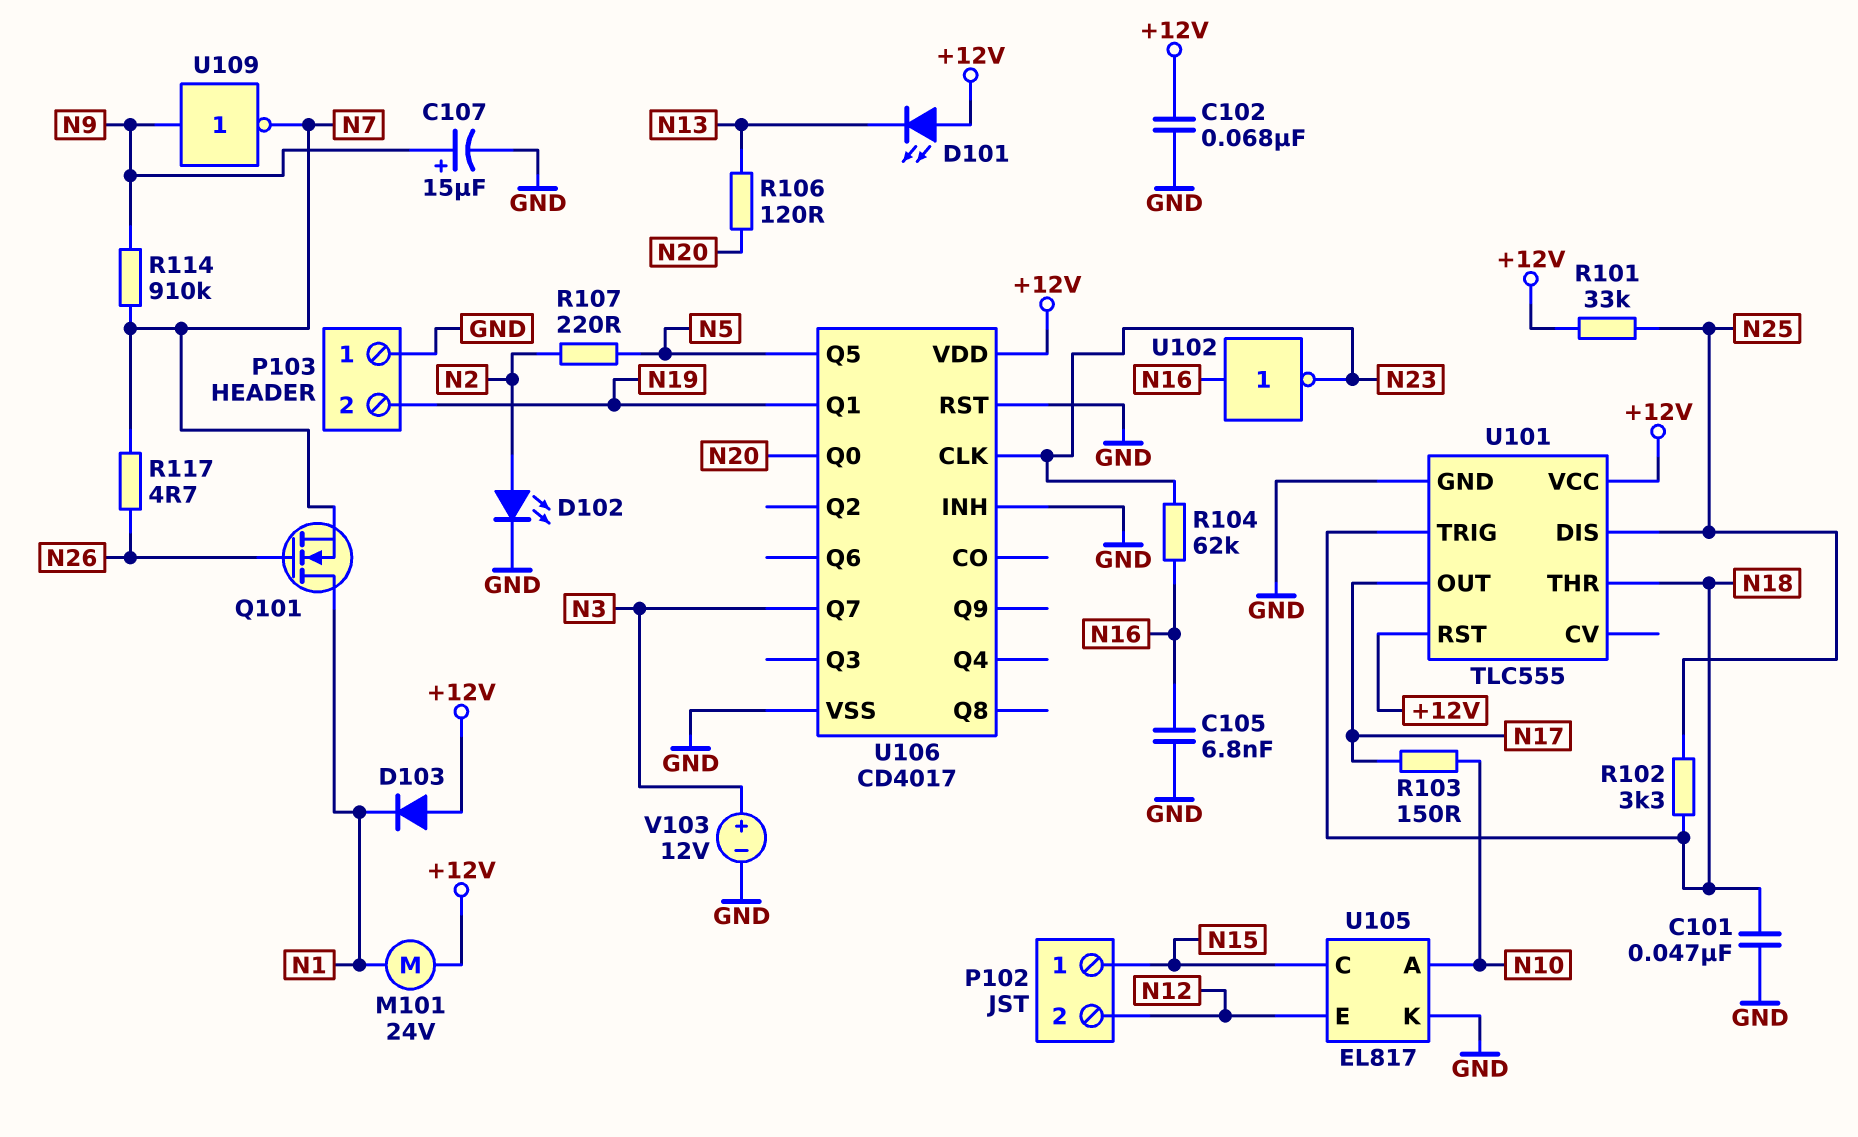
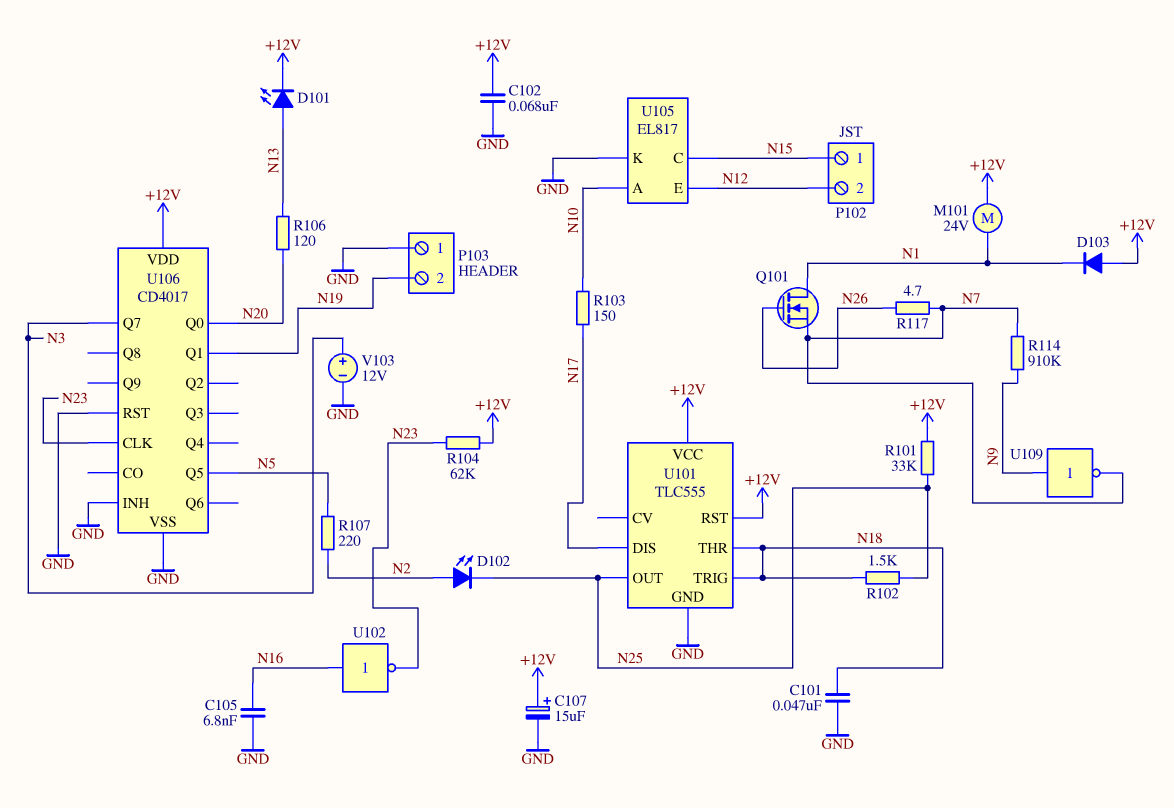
C107: 15uF (plus N9, minus GND) -> 15uF (plus +12V, minus GND)
D101: LED (A +12V, K N13) -> LED (A N13, K +12V)
D102: LED (A N2, K GND) -> LED (A N2, K N25)
R102: 3.3k (N18, N25) -> 1.5k (N18, N25)
R104: 62k (N16, N23) -> 62k (+12V, N23)
U101 pin DIS: N25 -> N17
U101 pin OUT: N17 -> N25

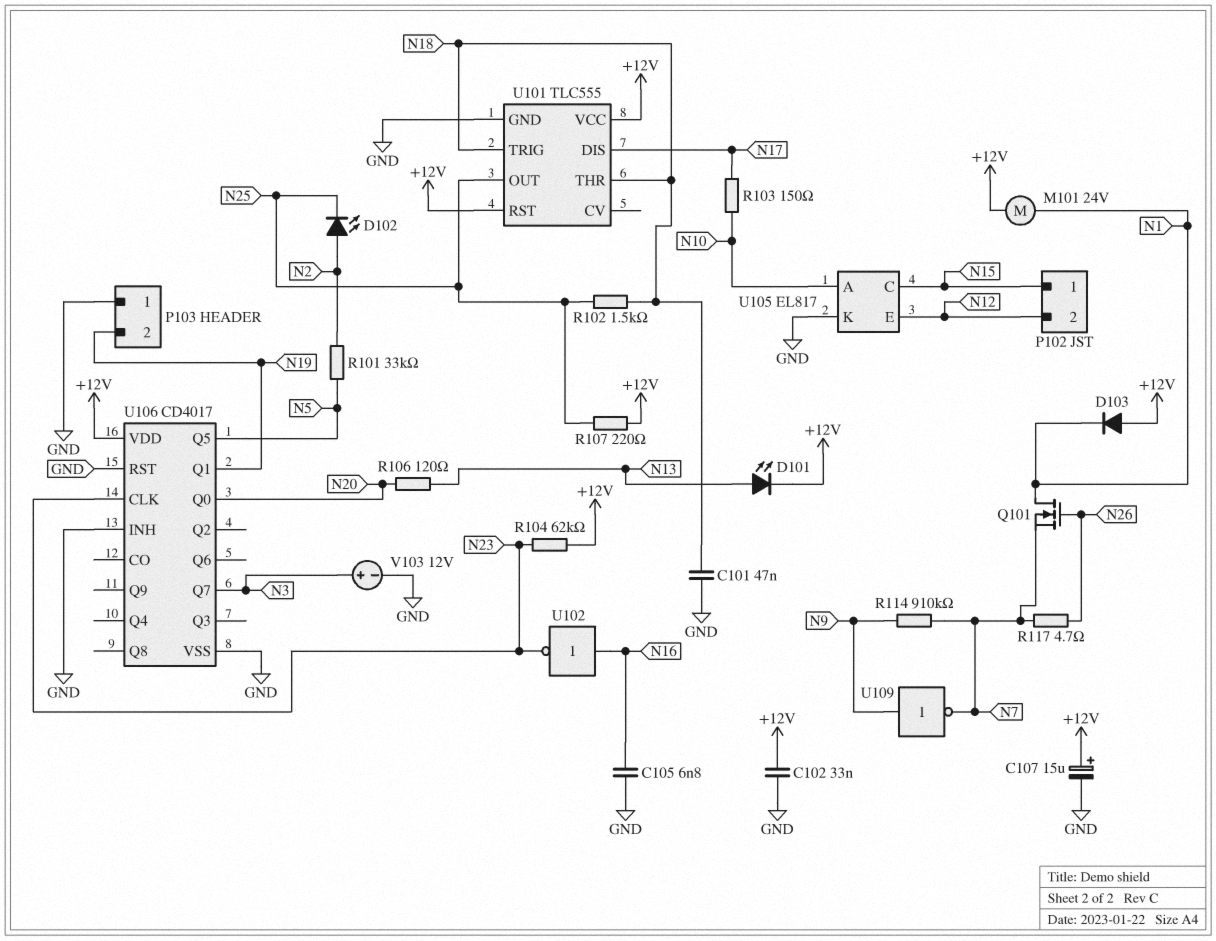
C102: 68nF (+12V, GND) -> 33nF (+12V, GND)
R101: 33k (+12V, N25) -> 33k (N2, N5)
R107: 220 (N2, N5) -> 220 (+12V, N25)

